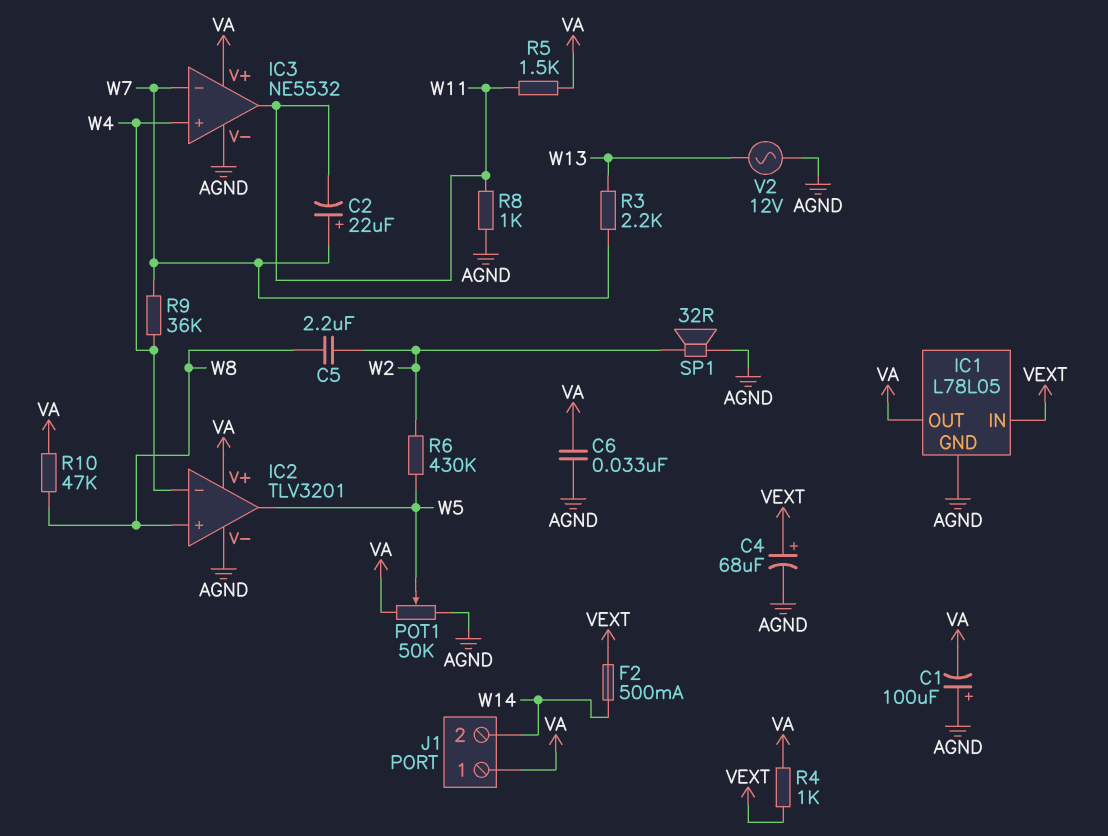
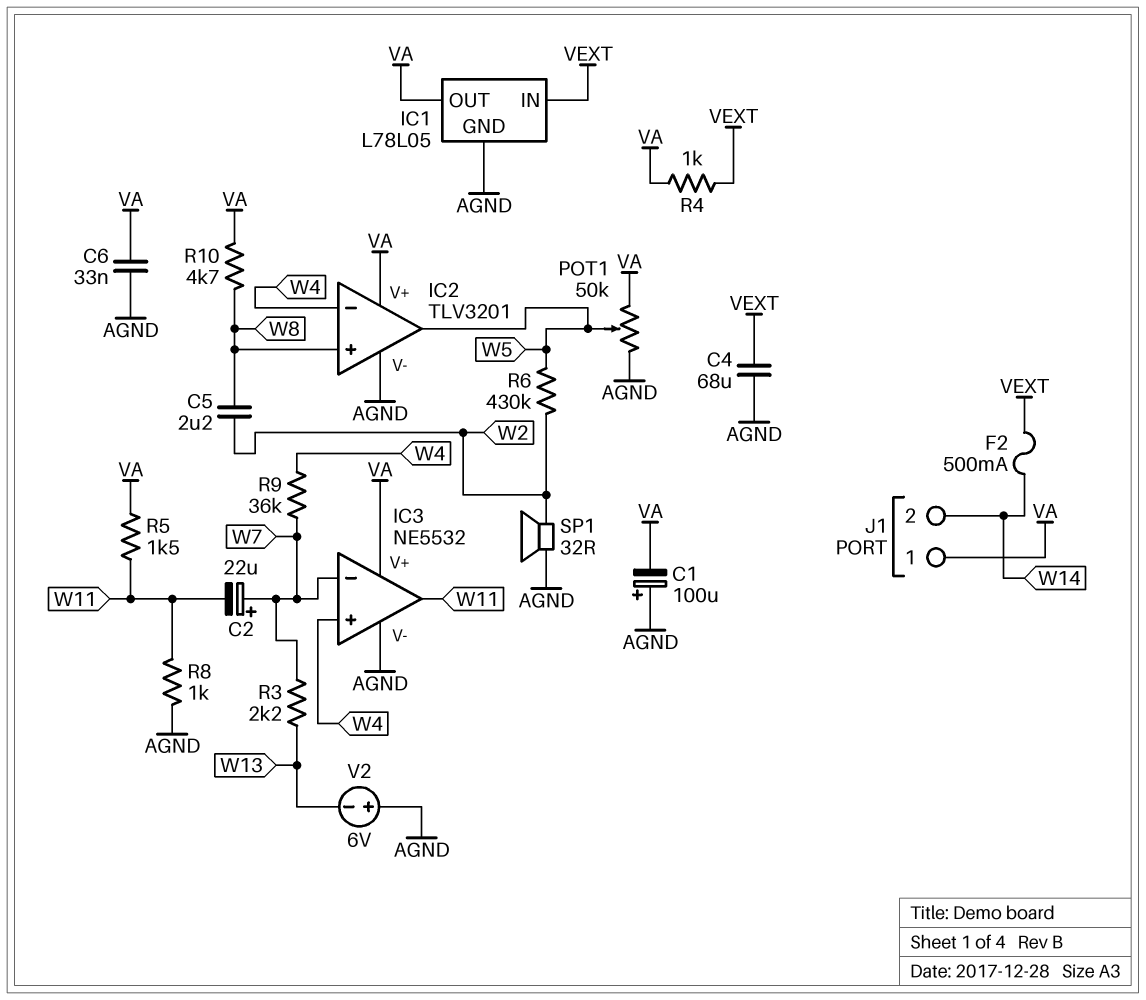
C4: 68uF (plus VEXT, minus AGND) -> 68uF (AGND, VEXT)
R10: 47k (VA, W8) -> 4.7k (VA, W8)
V2: AC 12V (AGND, W13) -> 6V (plus AGND, minus W13)

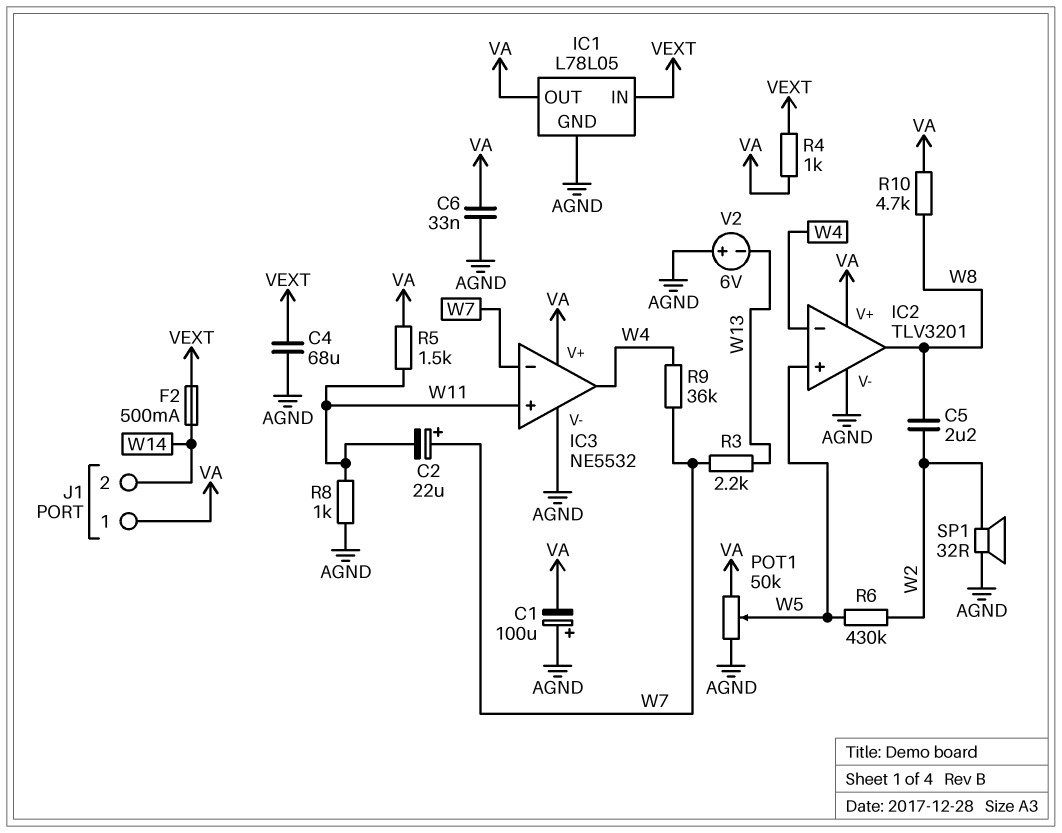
IC2 pin in+: W8 -> W5
IC2 pin out: W5 -> W8
IC3 pin in+: W4 -> W11
IC3 pin out: W11 -> W4

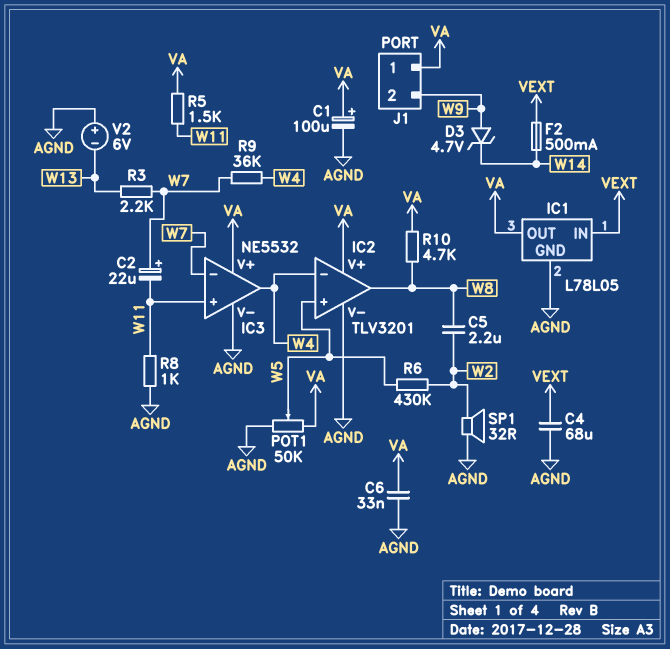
C1: 100uF (plus AGND, minus VA) -> 100uF (plus VA, minus AGND)
D3: none -> zener 4.7V (A W9, K W14)
J1 pin 2: W14 -> W9
R4: 1k (VA, VEXT) -> none

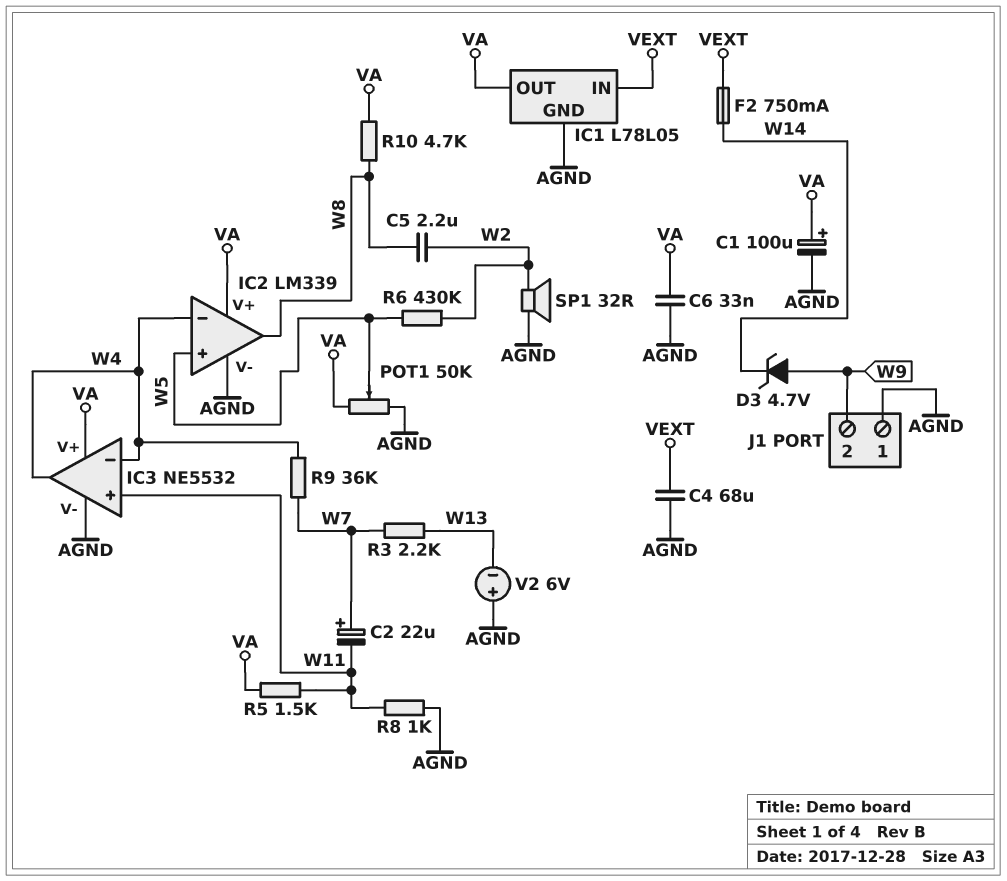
F2: 500mA (VEXT, W14) -> 750mA (VEXT, W14)
IC2: TLV3201 -> LM339
IC3 pin in-: W7 -> W4
J1 pin 1: VA -> AGND

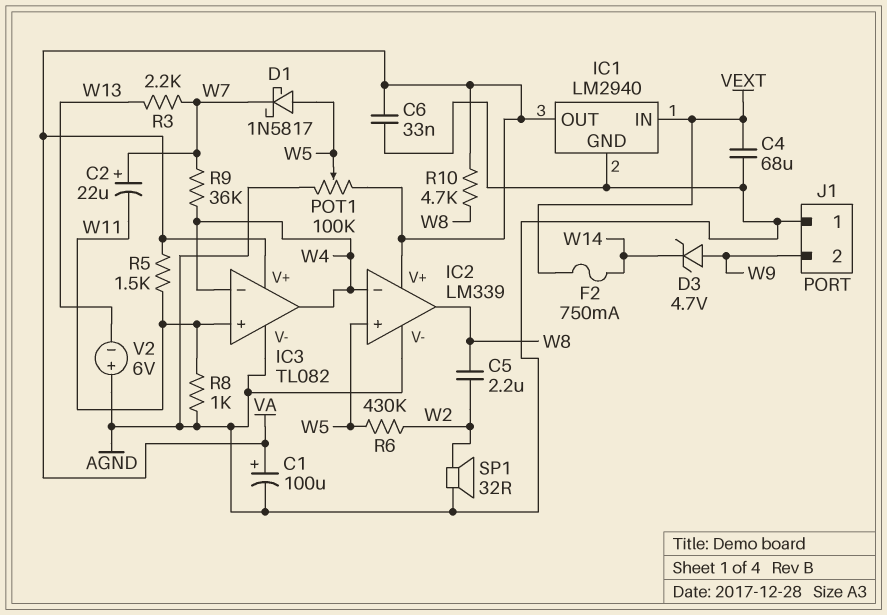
D1: none -> schottky 1N5817 (A W5, K W7)
IC1: L78L05 -> LM2940
IC3: NE5532 -> TL082
POT1: 50k (AGND, VA, wiper W5) -> 100k (AGND, VA, wiper W5)

